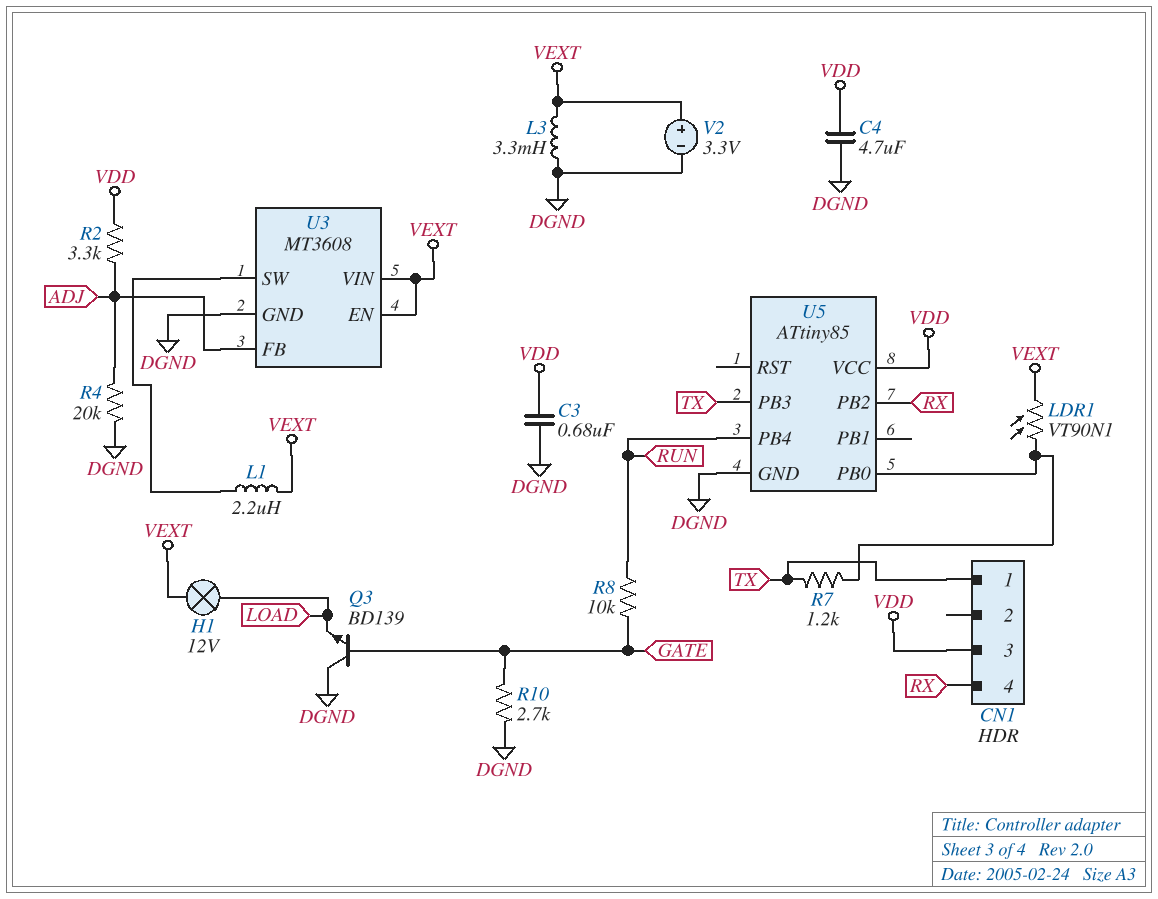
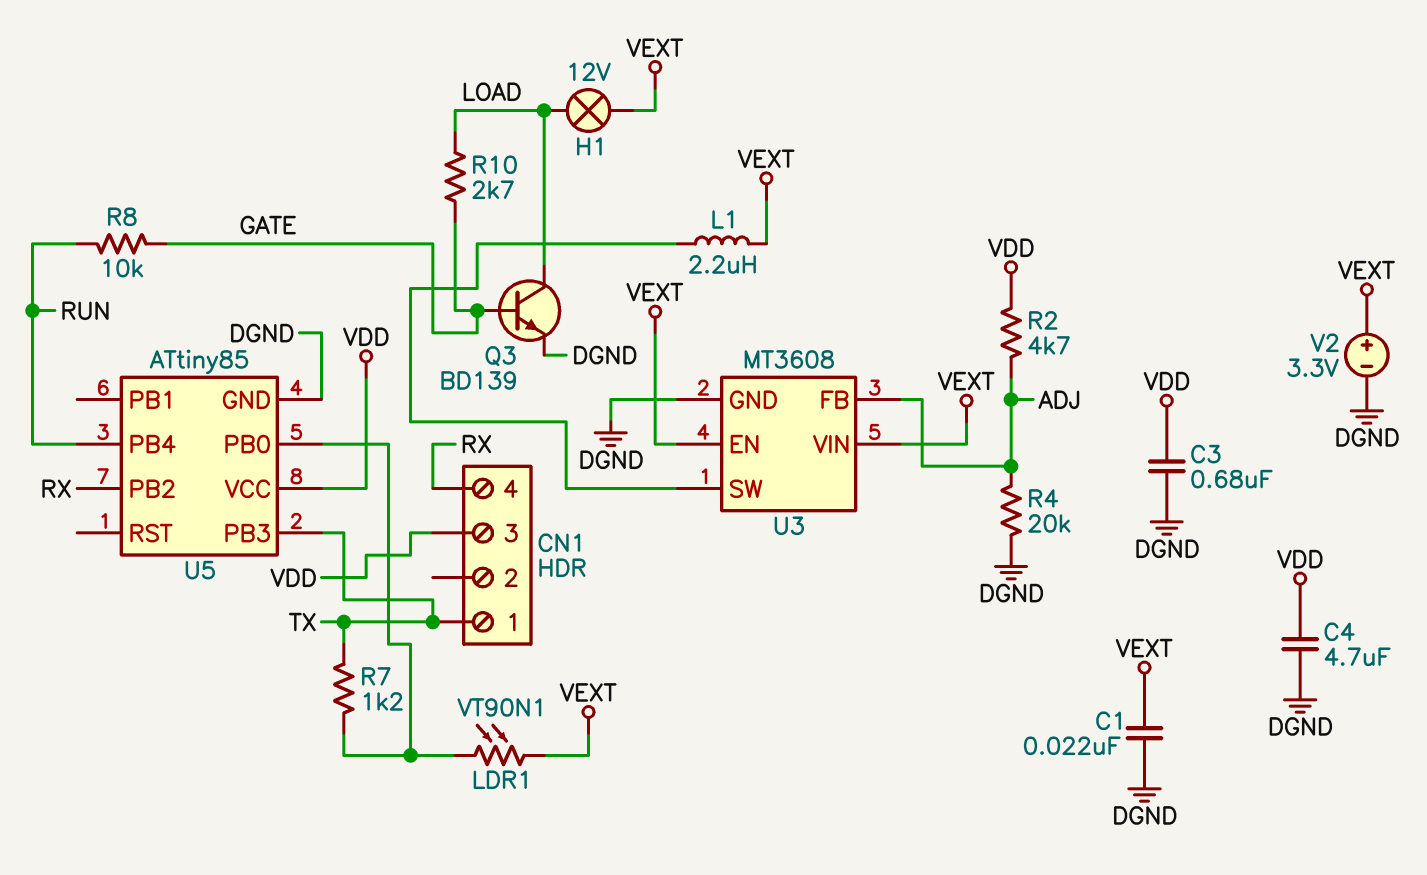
C1: none -> 22nF (DGND, VEXT)
L3: 3.3mH (DGND, VEXT) -> none
Q3: NPN BD139 (B GATE, C DGND, E LOAD) -> NPN BD139 (B GATE, C LOAD, E DGND)
R2: 3.3k (ADJ, VDD) -> 4.7k (ADJ, VDD)
R10: 2.7k (DGND, GATE) -> 2.7k (GATE, LOAD)

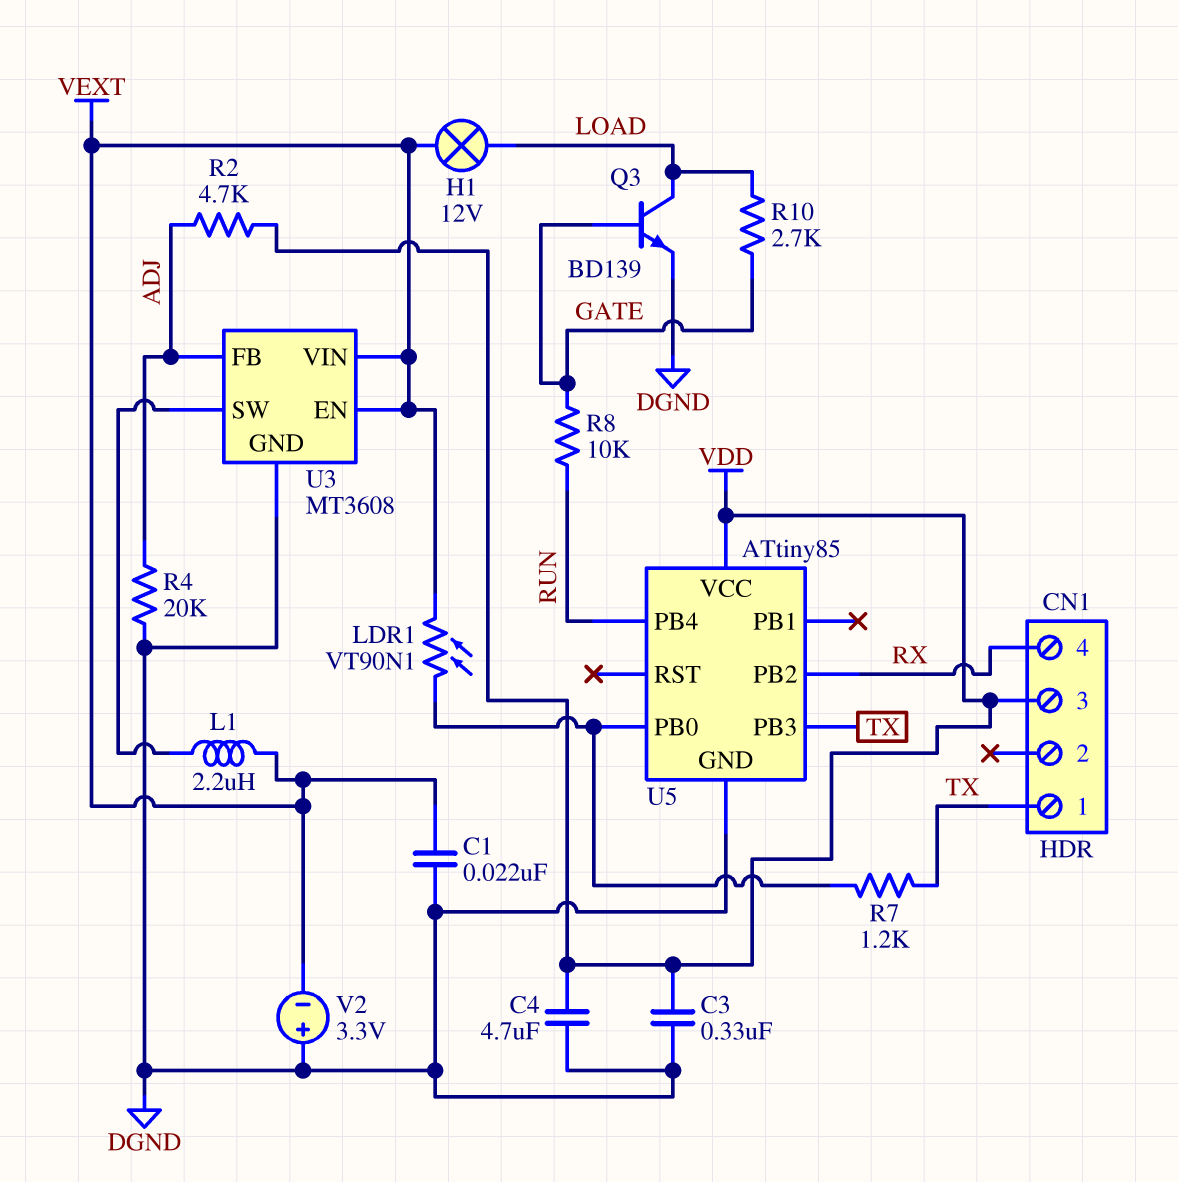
C3: 680nF (DGND, VDD) -> 330nF (DGND, VDD)
V2: 3.3V (plus VEXT, minus DGND) -> 3.3V (plus DGND, minus VEXT)

